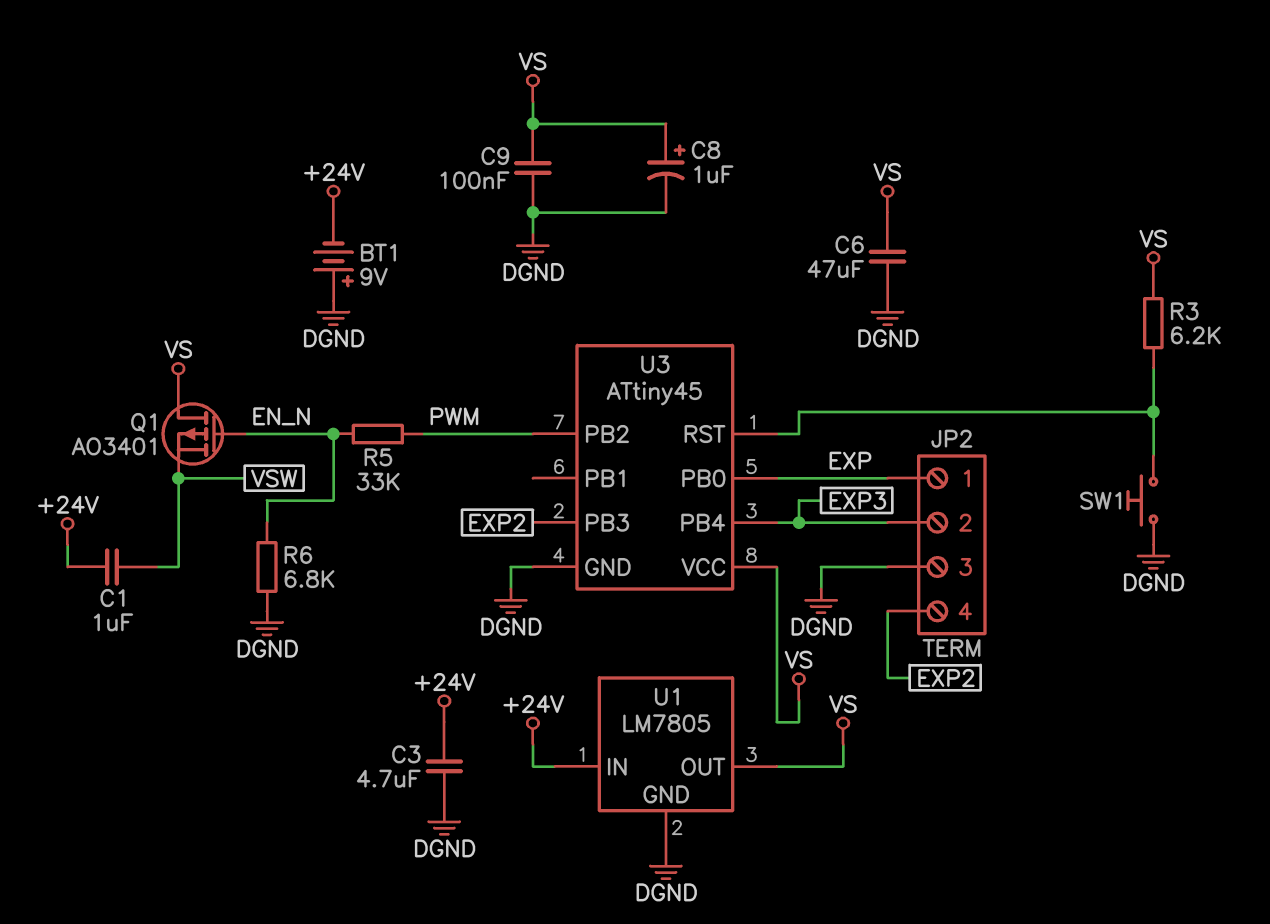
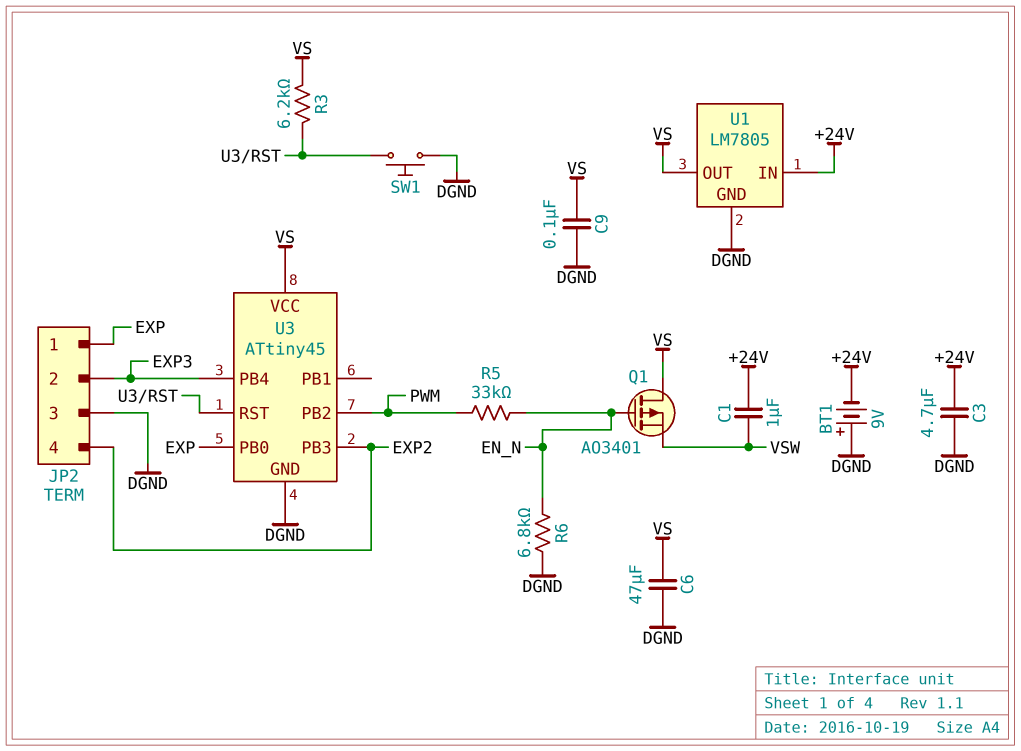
C8: 1uF (plus VS, minus DGND) -> none

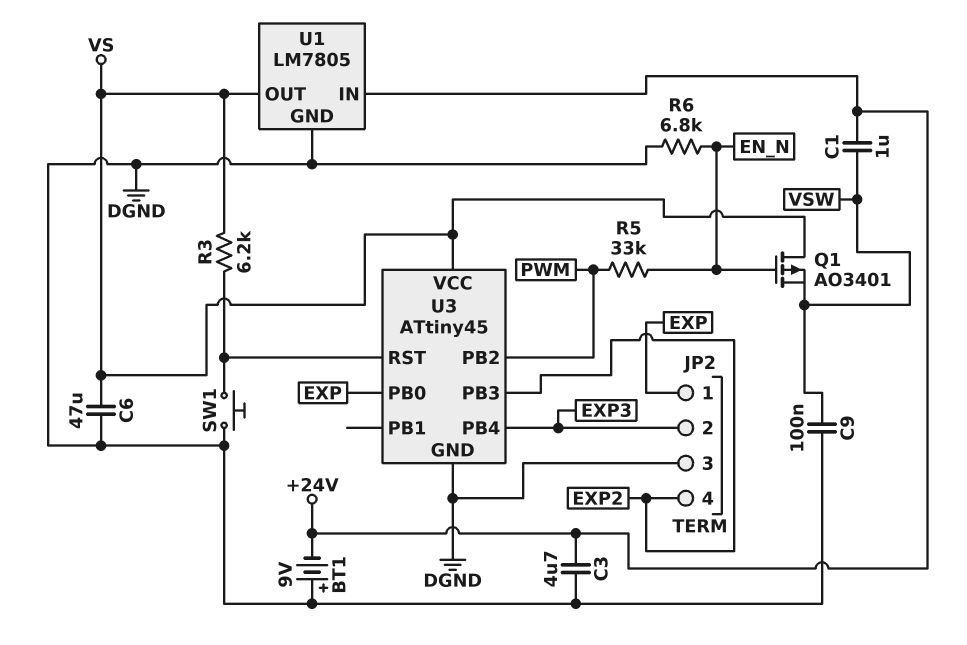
C9: 100nF (DGND, VS) -> 100nF (DGND, VSW)

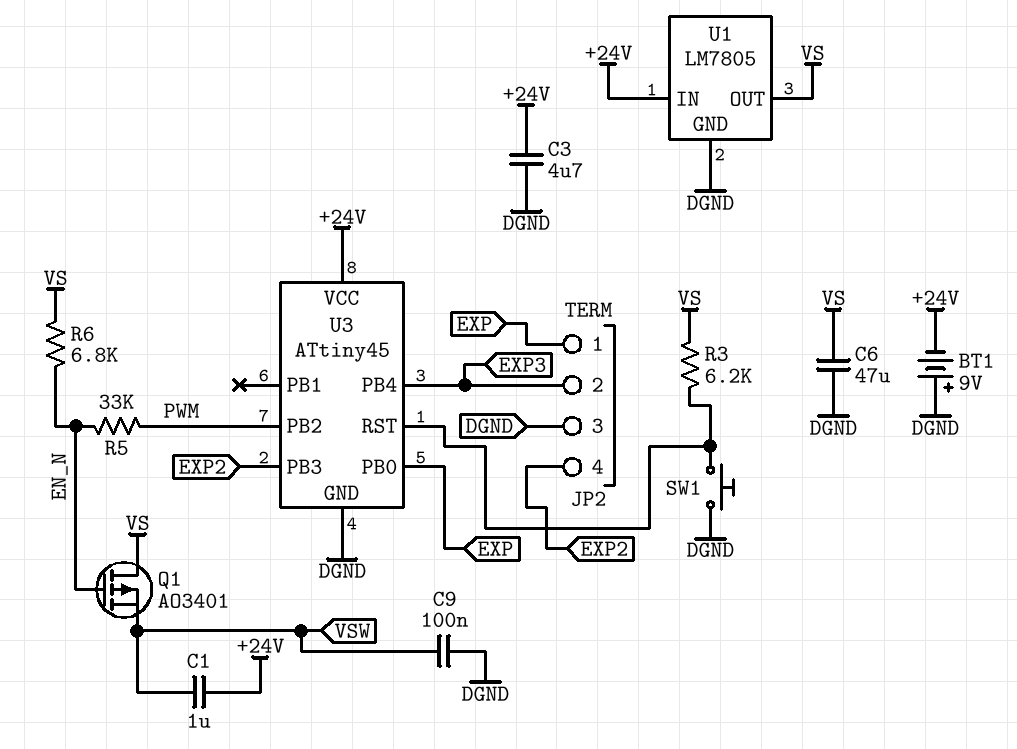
R6: 6.8k (DGND, EN_N) -> 6.8k (EN_N, VS)
U3 pin VCC: VS -> +24V

